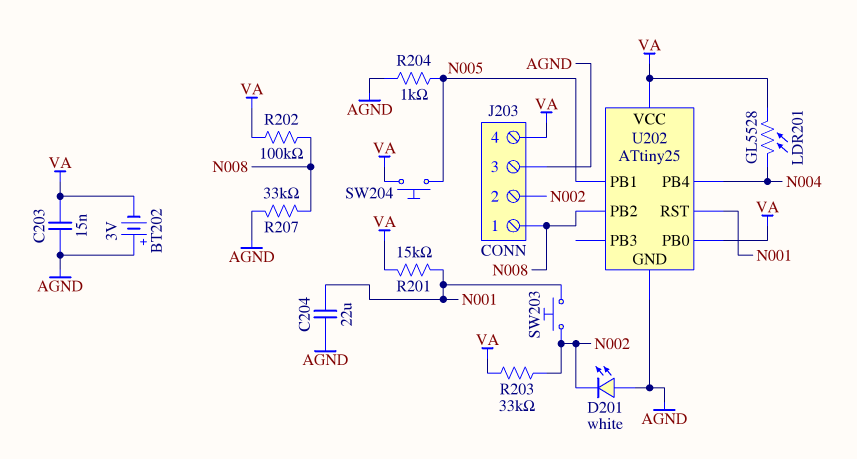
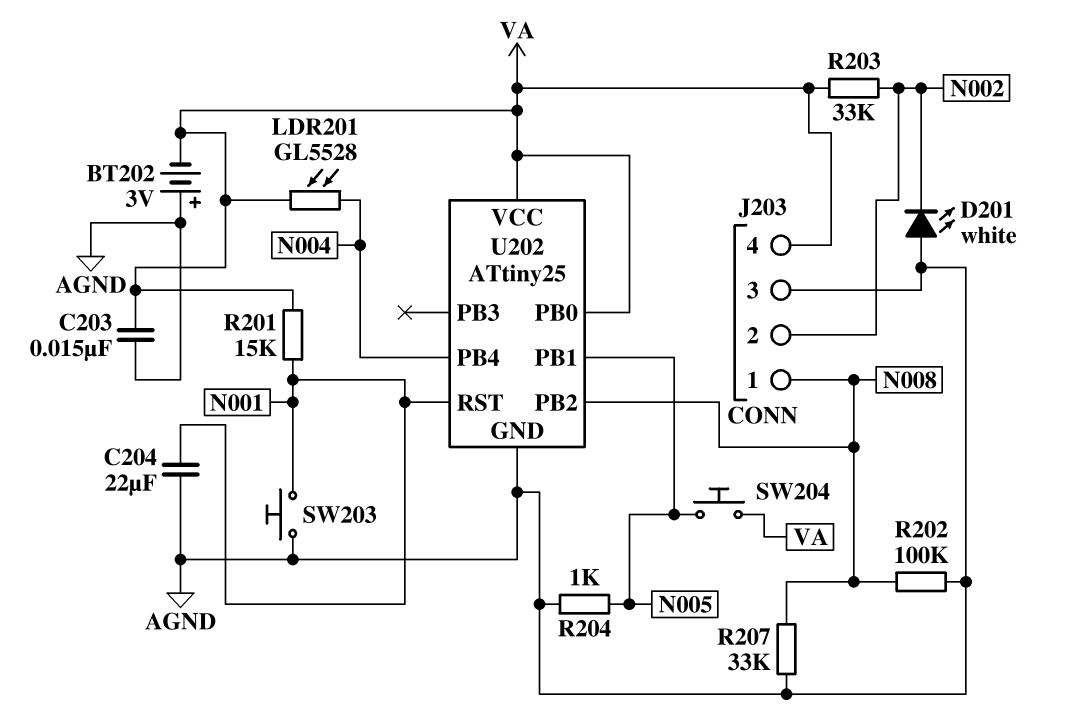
R202: 100k (N008, VA) -> 100k (AGND, N008)
SW203: button (N001, N002) -> button (AGND, N001)

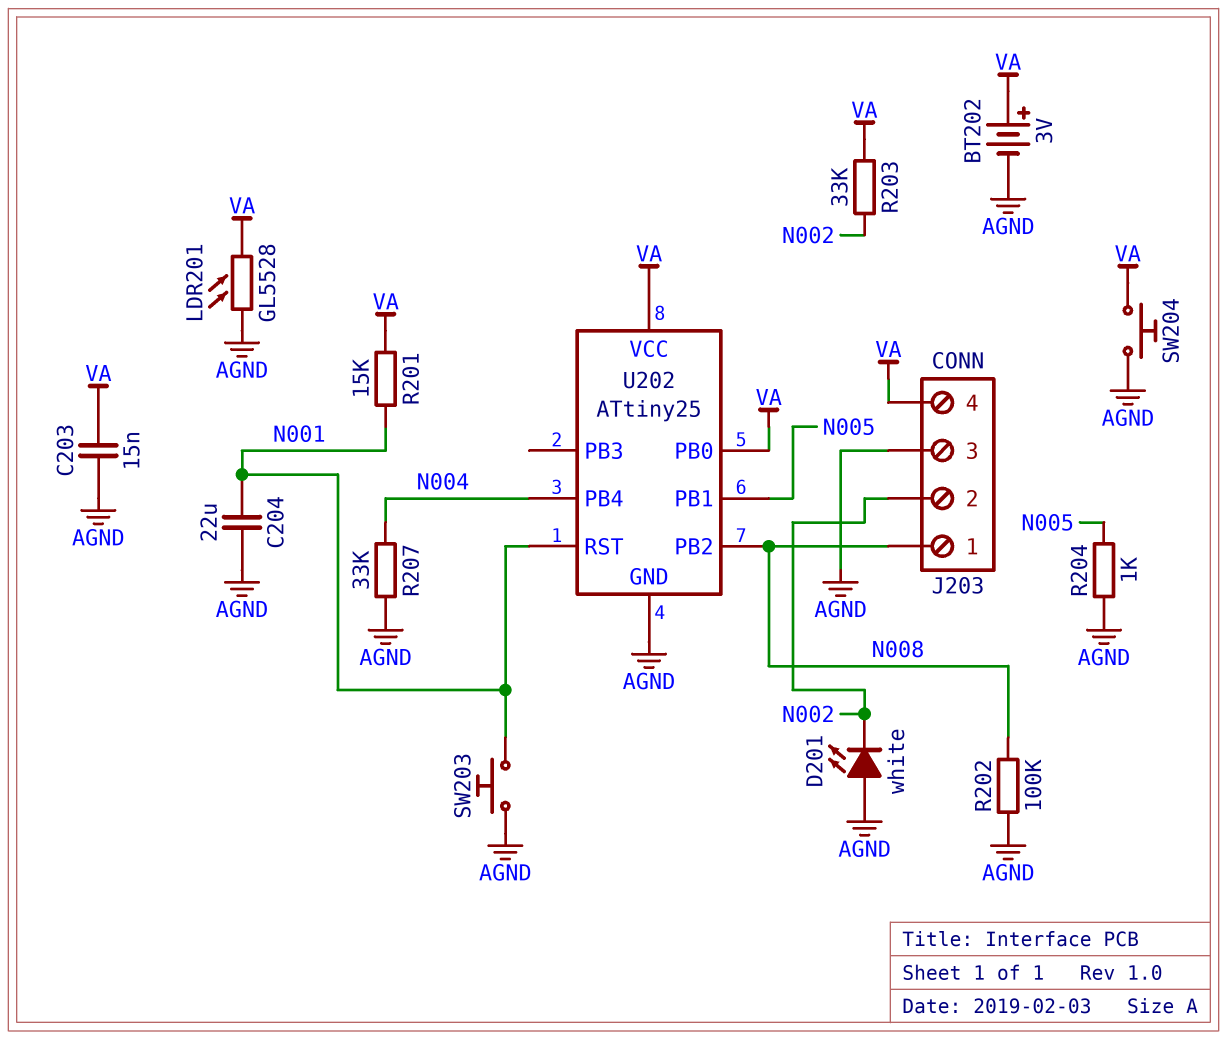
BT202: 3V (plus AGND, minus VA) -> 3V (plus VA, minus AGND)
LDR201: GL5528 (N004, VA) -> GL5528 (AGND, VA)
R207: 33k (AGND, N008) -> 33k (AGND, N004)
SW204: button (N005, VA) -> button (AGND, VA)

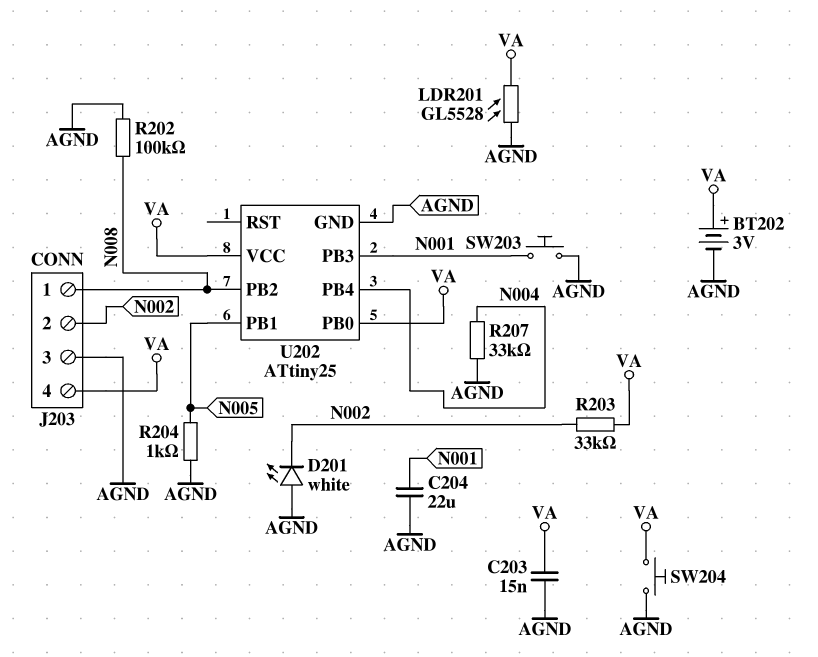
R201: 15k (N001, VA) -> none
U202 pin PB3: none -> N001
U202 pin RST: N001 -> none

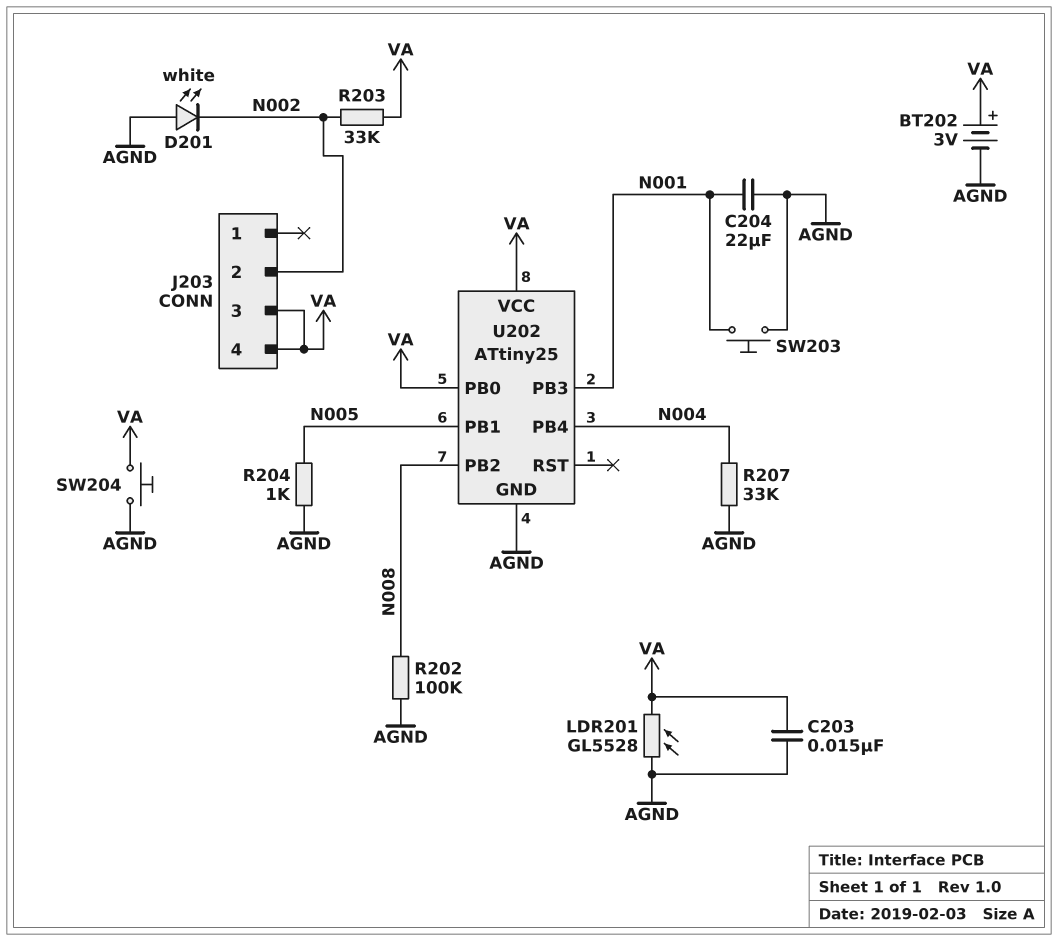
J203 pin 1: N008 -> none
J203 pin 3: AGND -> VA

